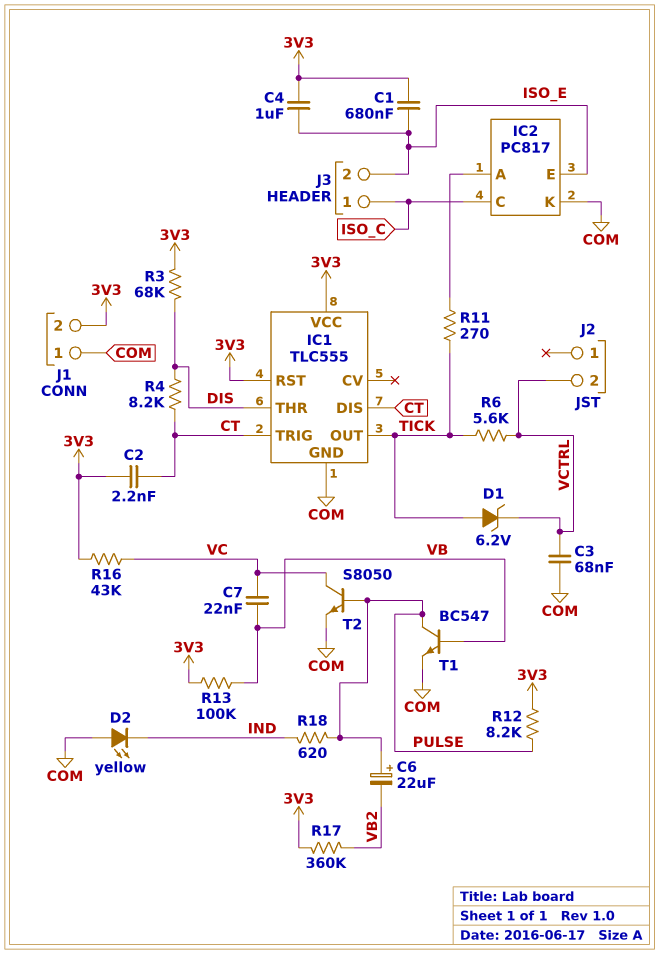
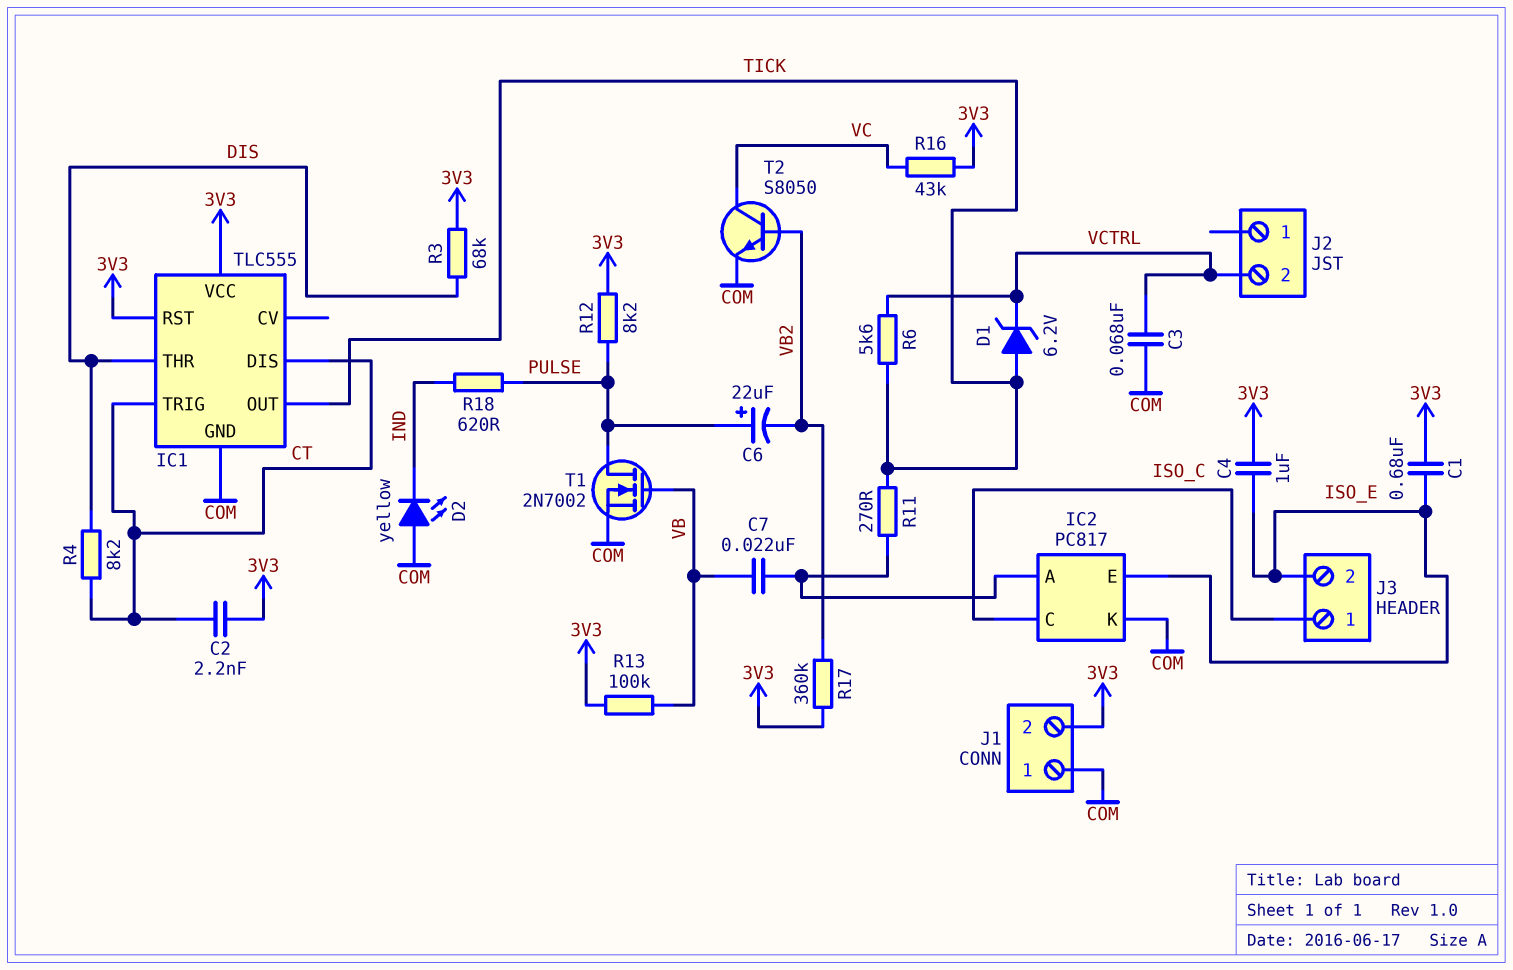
C7: 22nF (VB, VC) -> 22nF (IC2/A, VB)
T1: NPN BC547 (B VB, C PULSE, E COM) -> NMOS 2N7002 (G VB, D PULSE, S COM)
T2: NPN S8050 (B PULSE, C VC, E COM) -> NPN S8050 (B VB2, C VC, E COM)

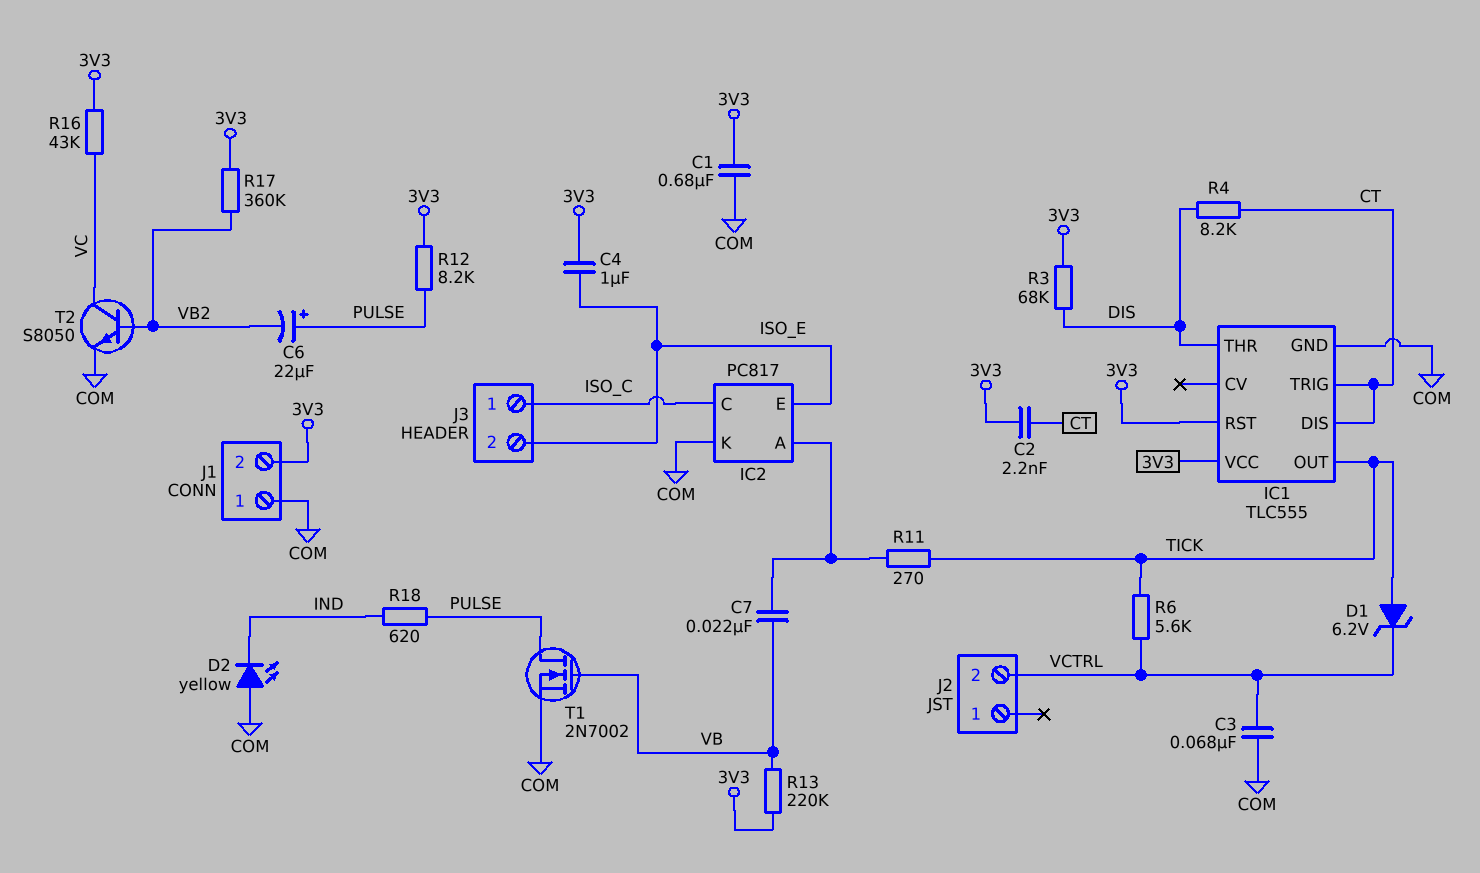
C1: 680nF (3V3, ISO_E) -> 680nF (3V3, COM)
R13: 100k (3V3, VB) -> 220k (3V3, VB)

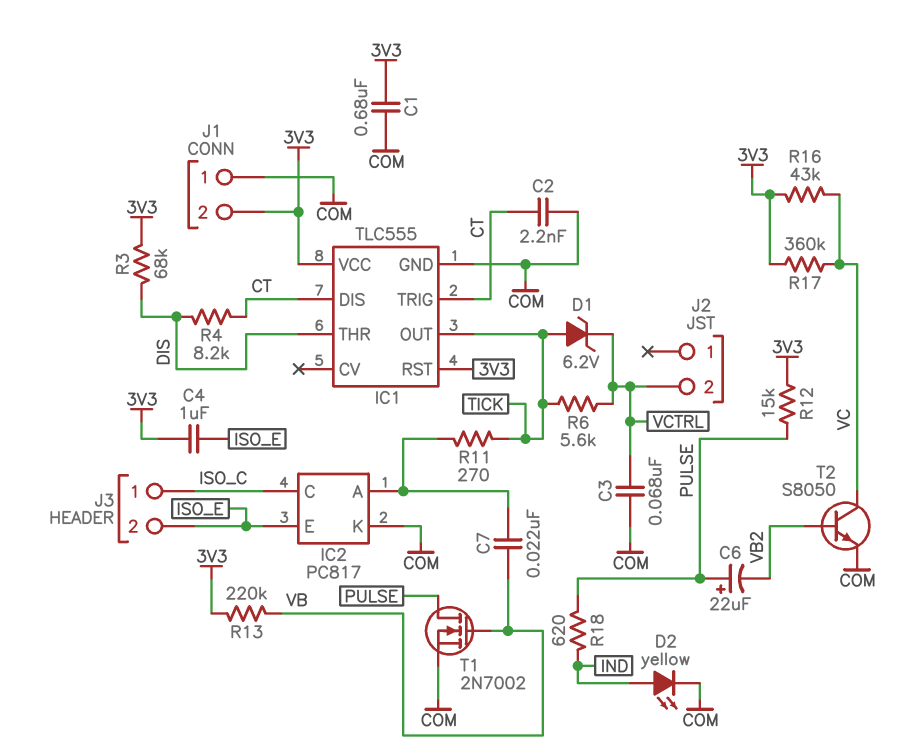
C2: 2.2nF (3V3, CT) -> 2.2nF (COM, CT)
D2: LED yellow (A COM, K IND) -> LED yellow (A IND, K COM)
R12: 8.2k (3V3, PULSE) -> 15k (3V3, PULSE)
R17: 360k (3V3, VB2) -> 360k (3V3, VC)

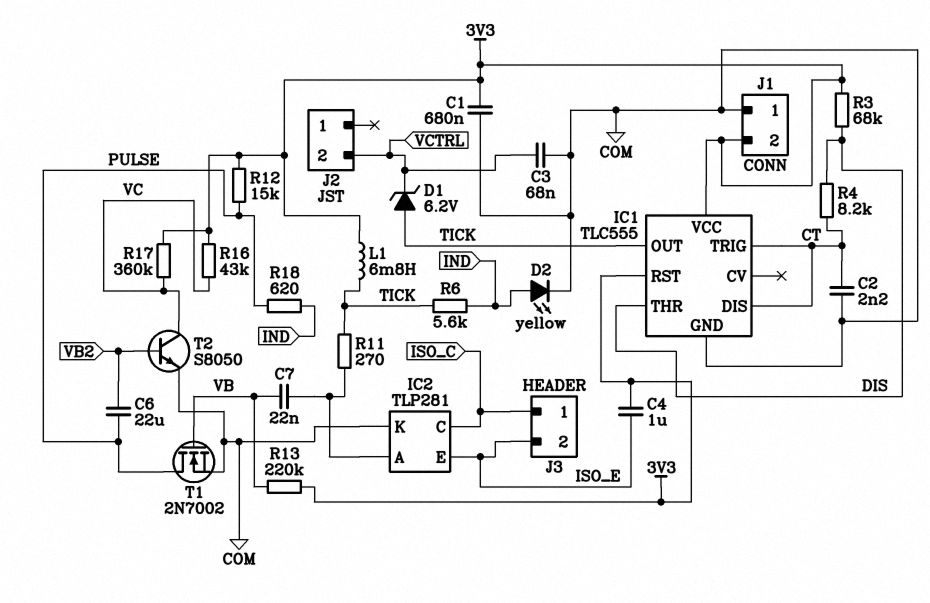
C6: 22uF (plus PULSE, minus VB2) -> 22uF (PULSE, VB2)
IC2: PC817 -> TLP281
L1: none -> 6.8mH (3V3, TICK)
R6: 5.6k (TICK, VCTRL) -> 5.6k (IND, TICK)

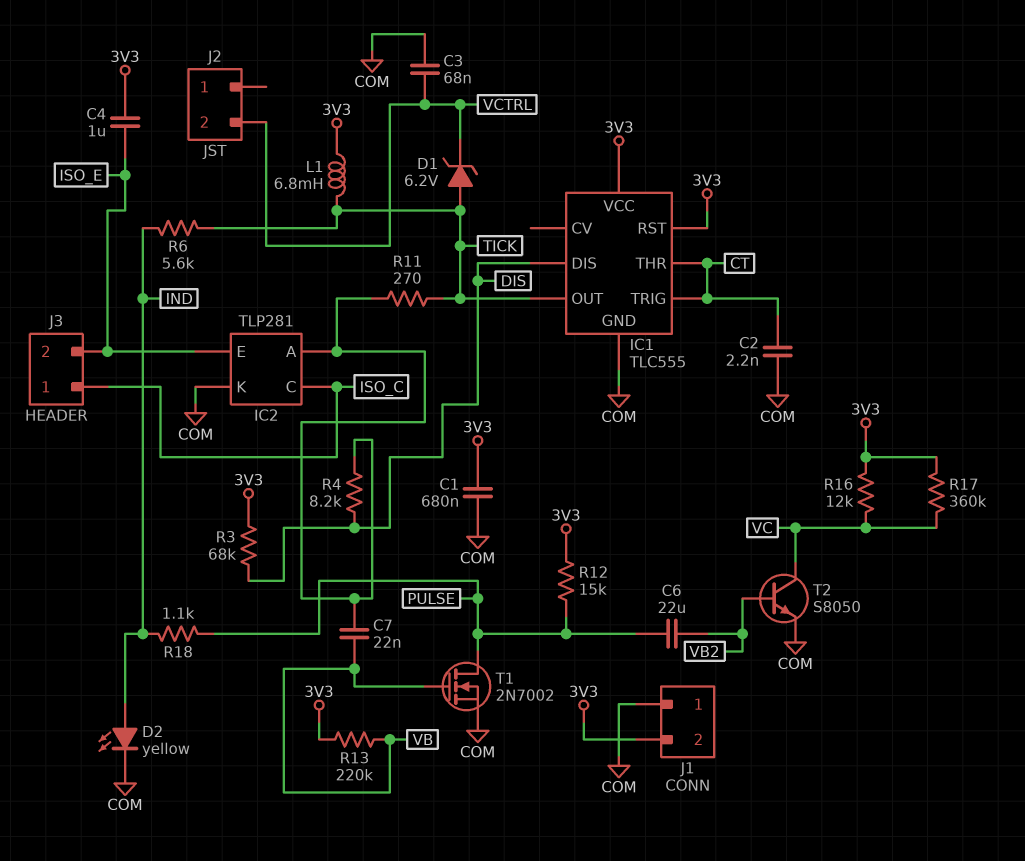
IC1 pin DIS: CT -> DIS
IC1 pin THR: DIS -> CT
R4: 8.2k (CT, DIS) -> 8.2k (DIS, IC2/A)
R16: 43k (3V3, VC) -> 12k (3V3, VC)
R18: 620 (IND, PULSE) -> 1.1k (IND, PULSE)

